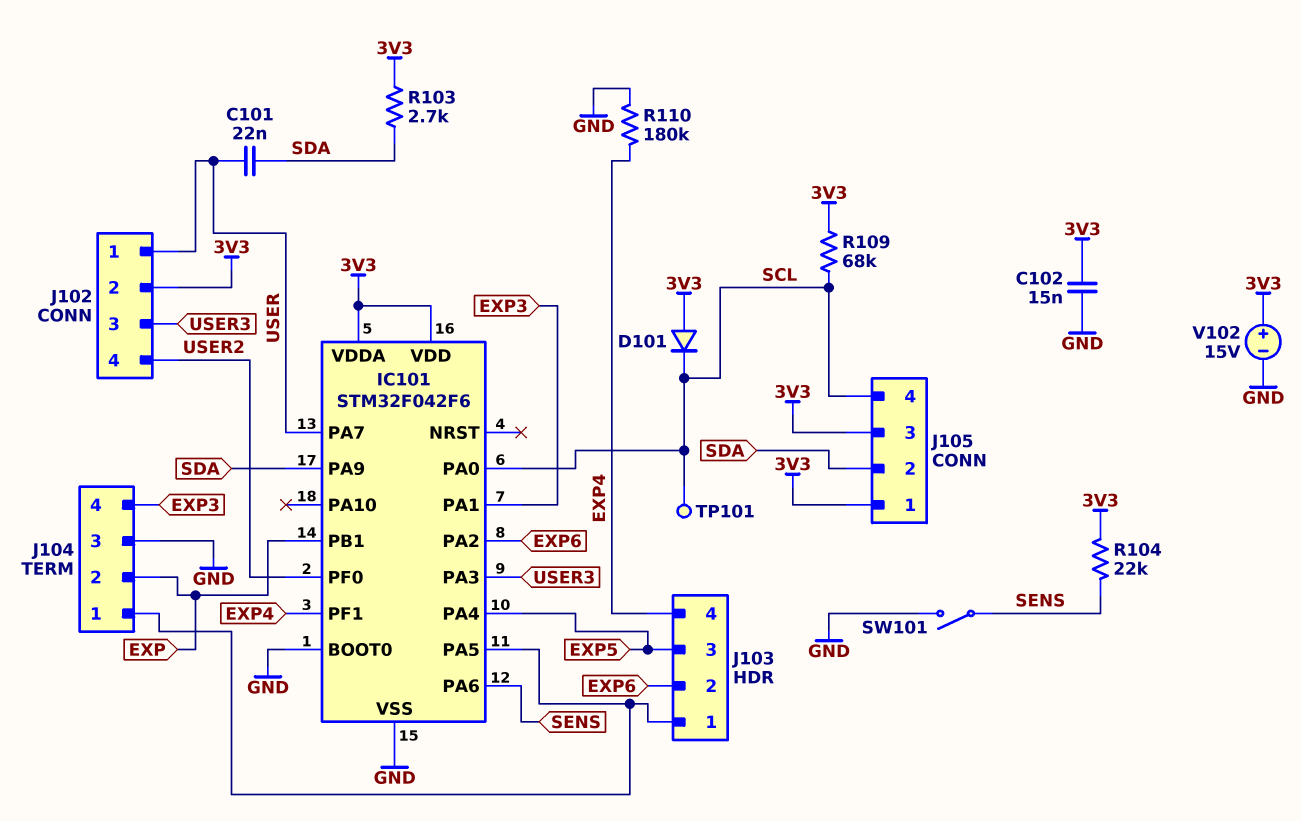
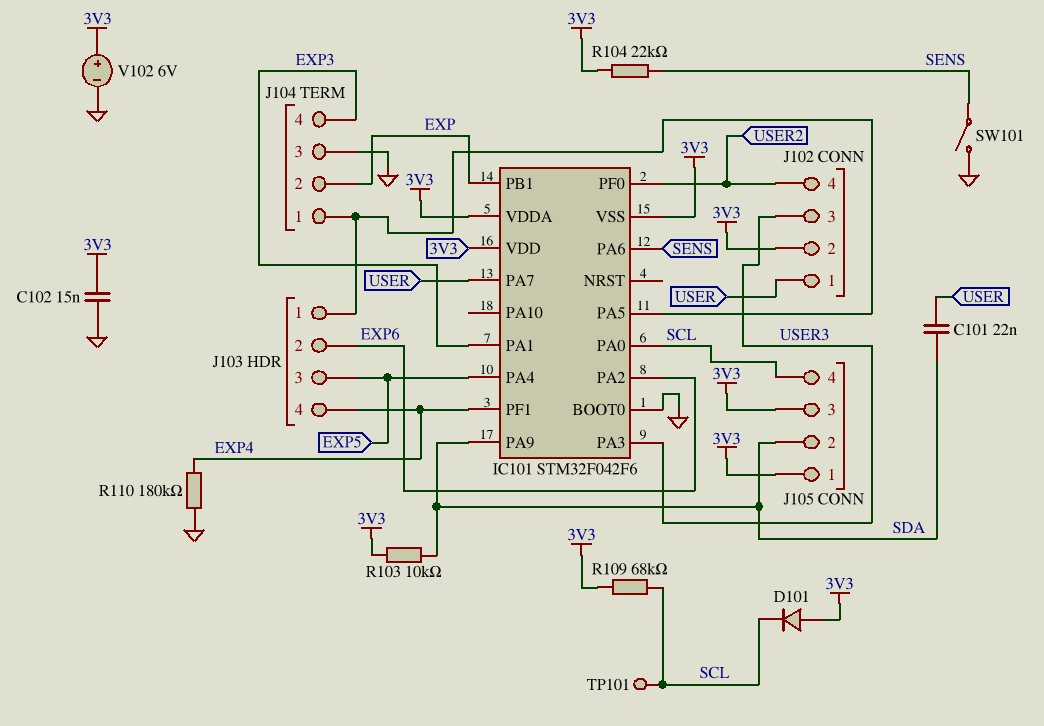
IC101 pin VSS: GND -> 3V3
R103: 2.7k (3V3, SDA) -> 10k (3V3, SDA)
V102: 15V (plus 3V3, minus GND) -> 6V (plus 3V3, minus GND)

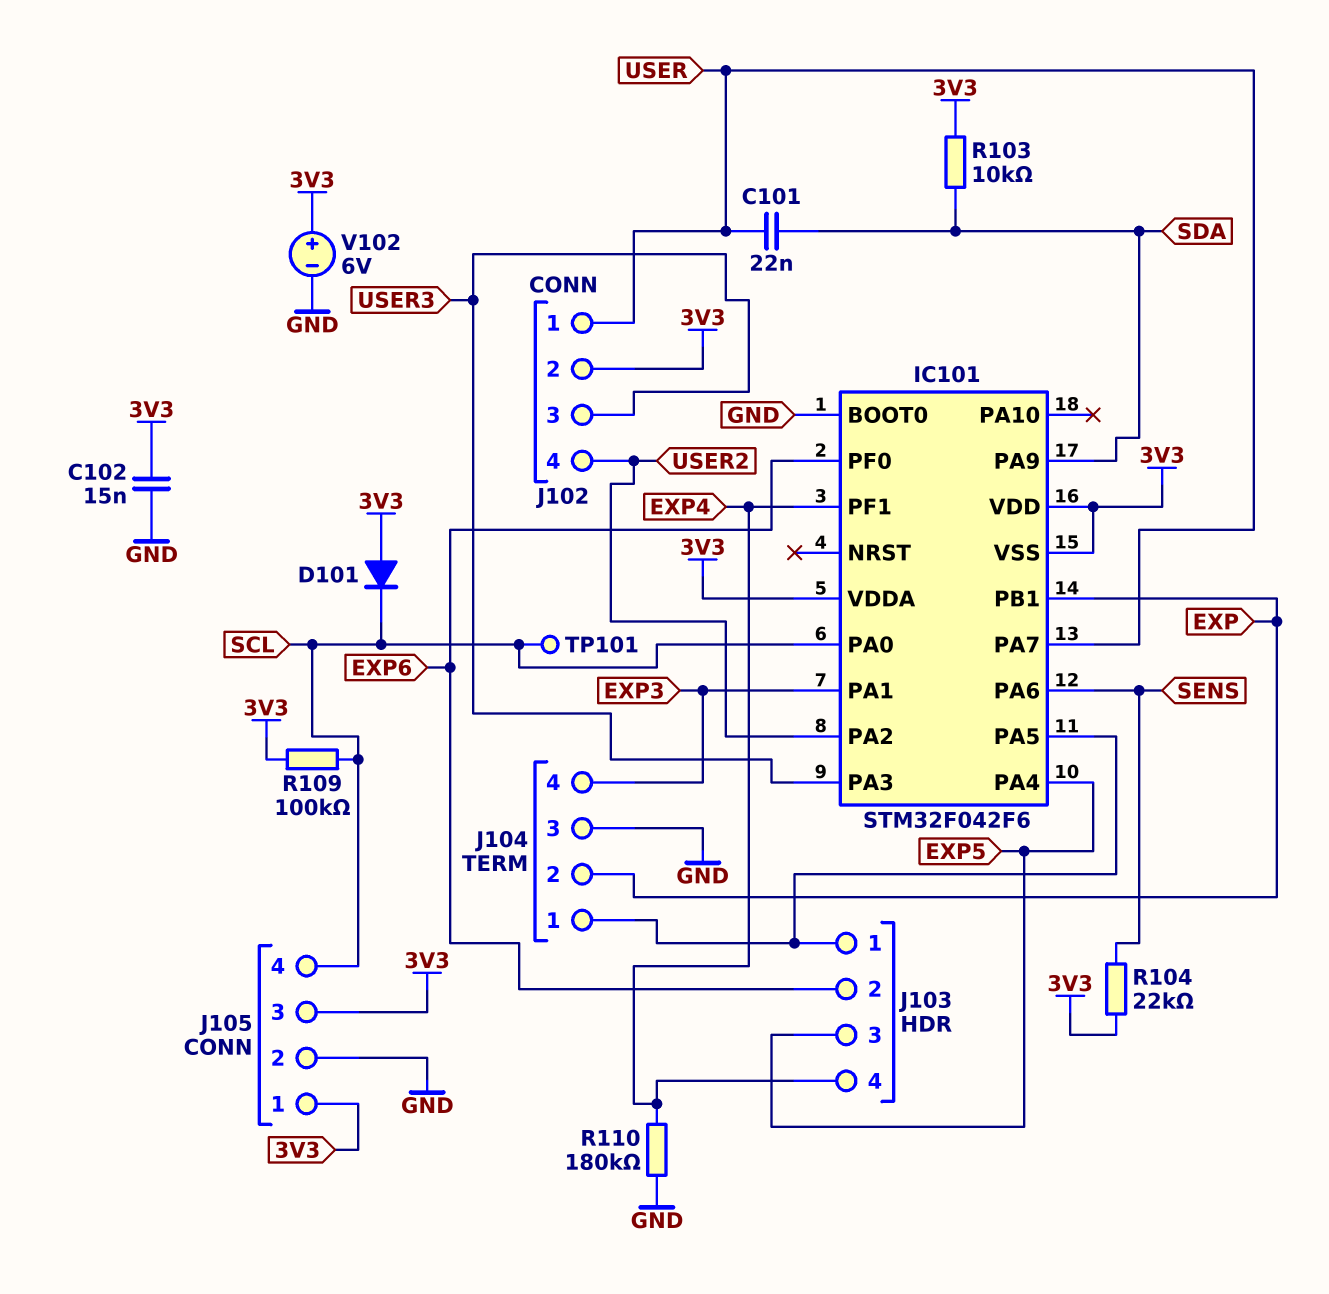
IC101 pin PA2: EXP6 -> USER2
IC101 pin PF0: USER2 -> EXP6
J105 pin 2: SDA -> GND
R109: 68k (3V3, SCL) -> 100k (3V3, SCL)
SW101: switch (GND, SENS) -> none

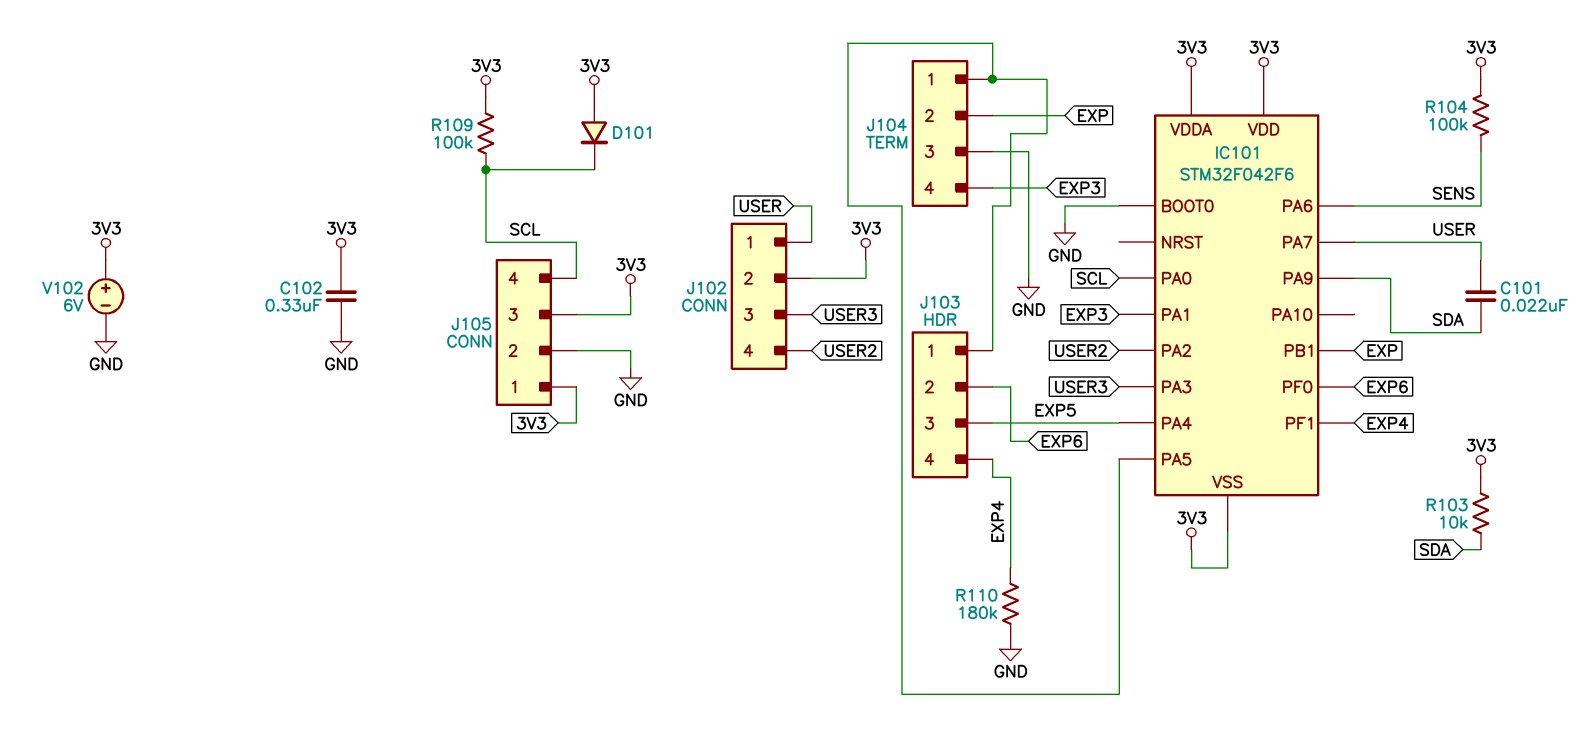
C102: 15nF (3V3, GND) -> 330nF (3V3, GND)
R104: 22k (3V3, SENS) -> 100k (3V3, SENS)
TP101: test point (SCL) -> none

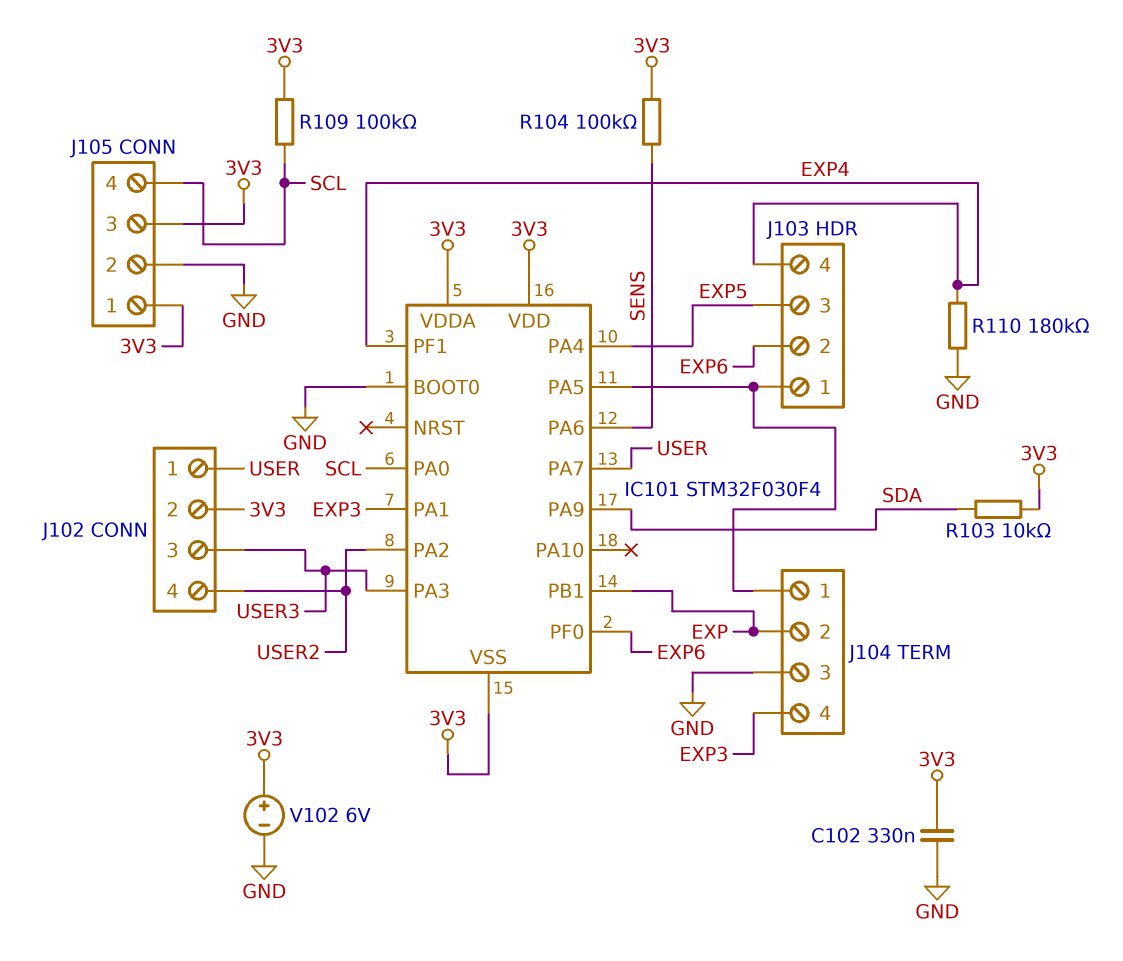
C101: 22nF (SDA, USER) -> none
D101: diode (A 3V3, K SCL) -> none
IC101: STM32F042F6 -> STM32F030F4

